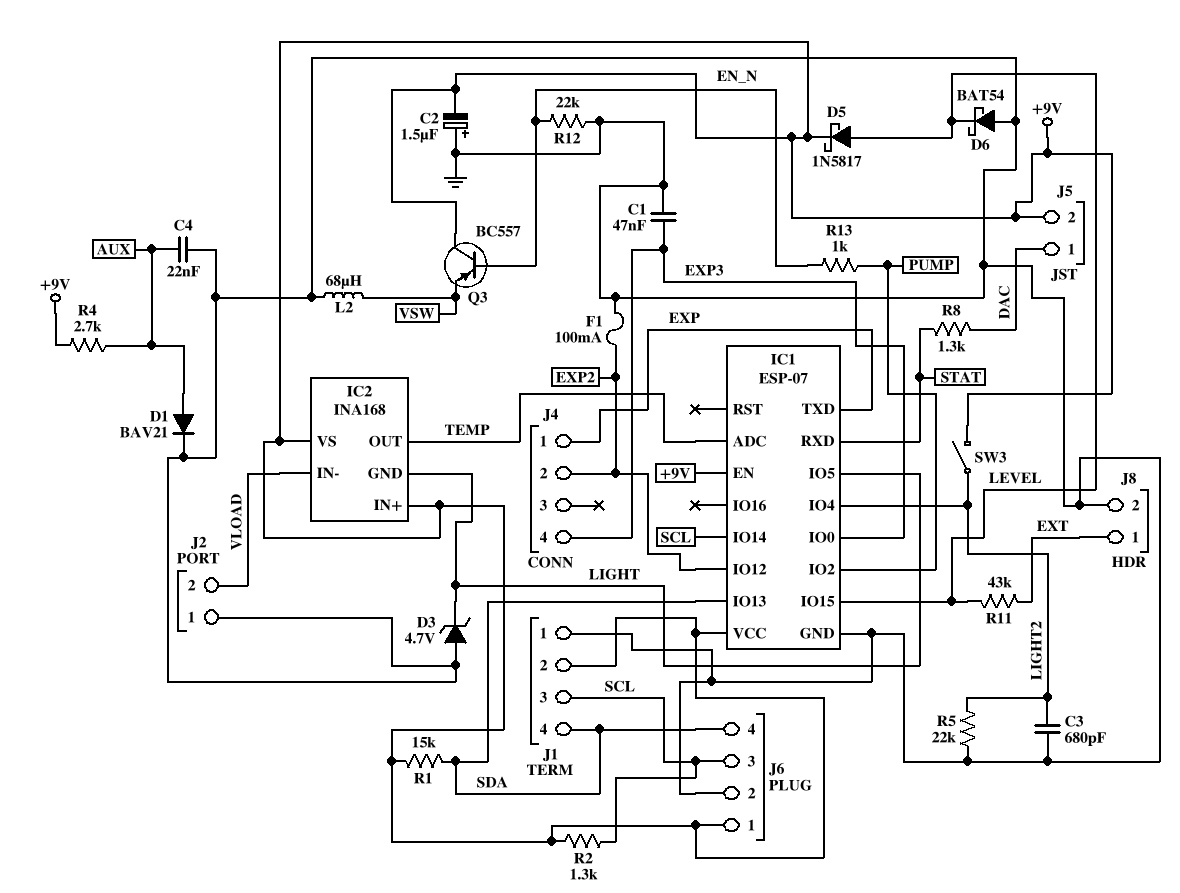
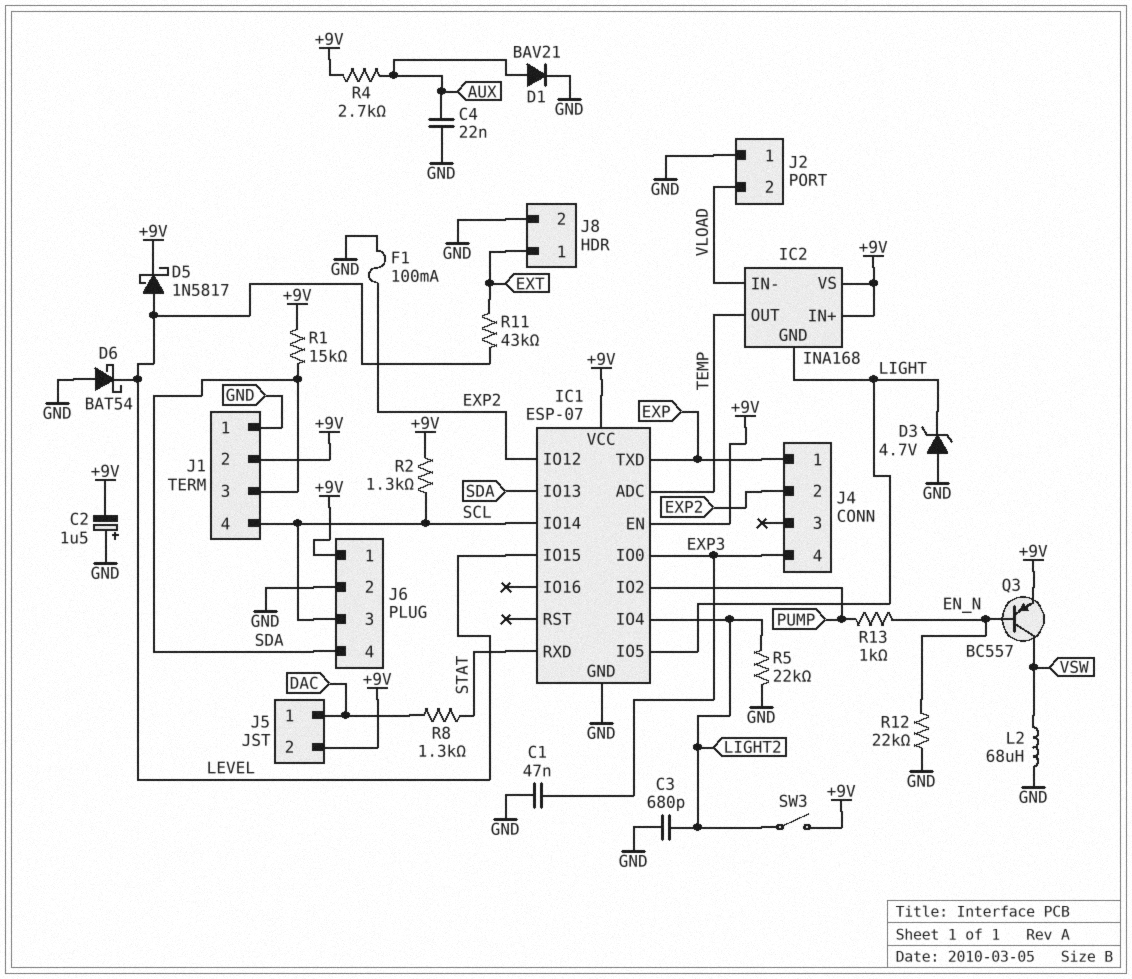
J1 pin 3: SCL -> SDA
J1 pin 4: SDA -> SCL
Q3: PNP BC557 (B EN_N, C +9V, E VSW) -> PNP BC557 (B EN_N, C VSW, E +9V)

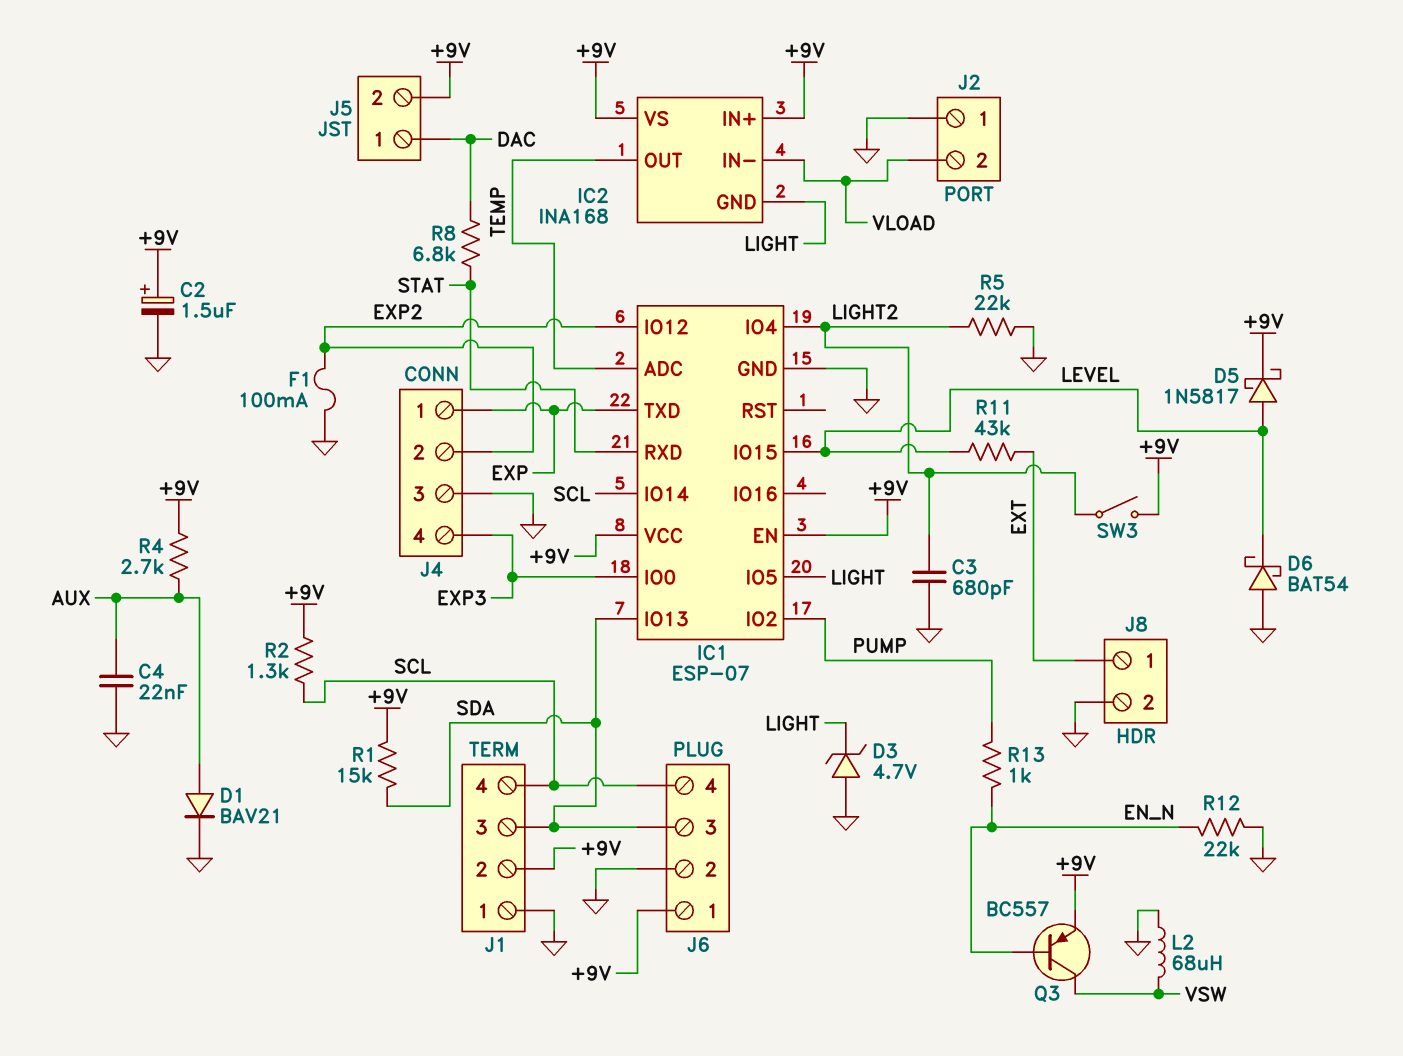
C1: 47nF (EXP3, GND) -> none
C2: 1.5uF (plus GND, minus +9V) -> 1.5uF (plus +9V, minus GND)
J4 pin 3: none -> GND
J6 pin 3: SCL -> SDA
J6 pin 4: SDA -> SCL
R8: 1.3k (DAC, STAT) -> 6.8k (DAC, STAT)

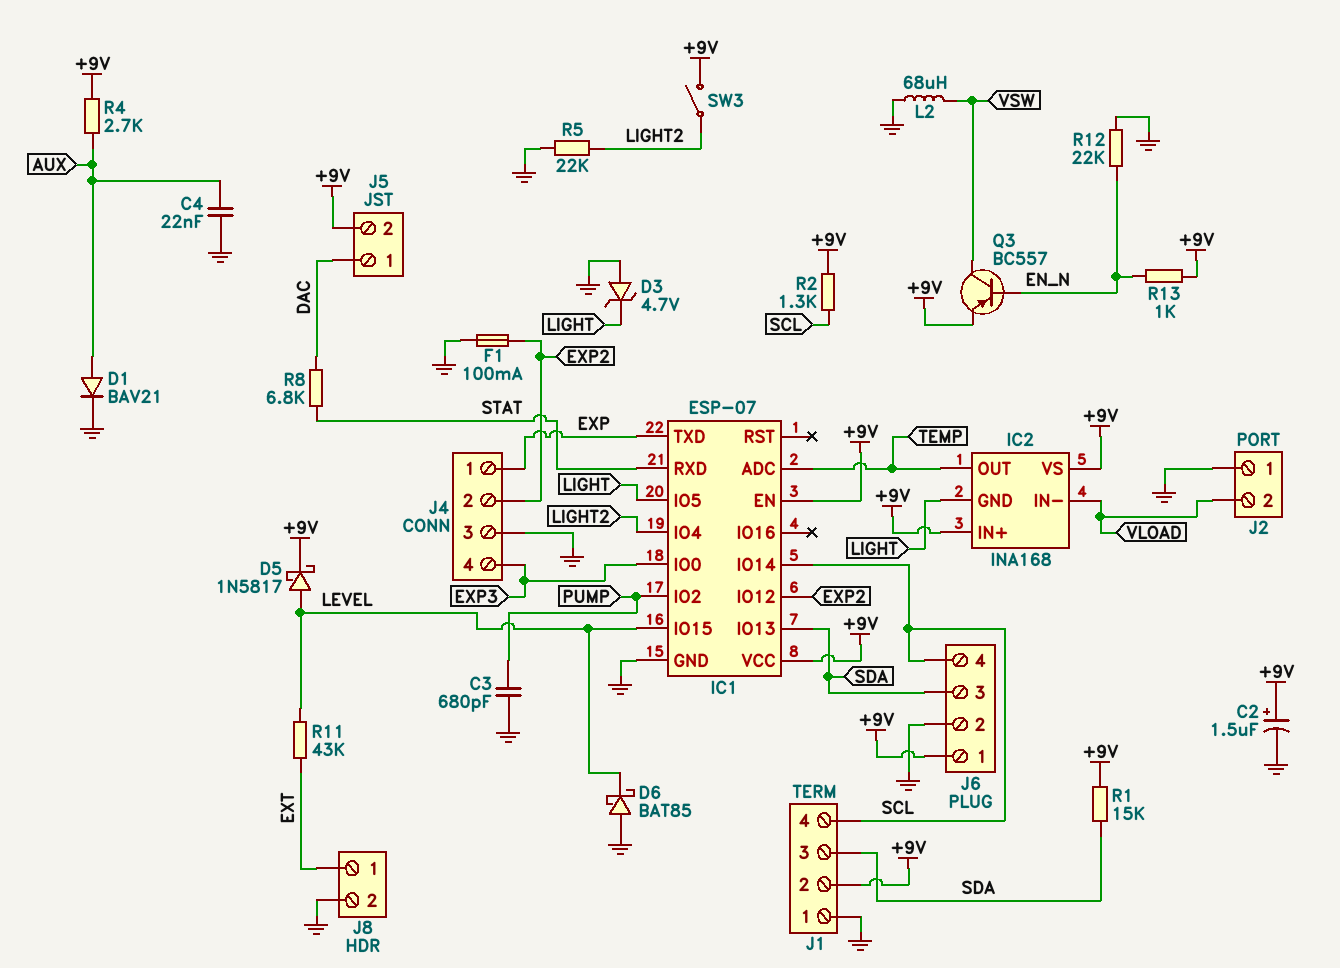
C3: 680pF (GND, LIGHT2) -> 680pF (GND, PUMP)
D6: schottky BAT54 (A GND, K LEVEL) -> schottky BAT85 (A GND, K LEVEL)
R13: 1k (EN_N, PUMP) -> 1k (+9V, EN_N)

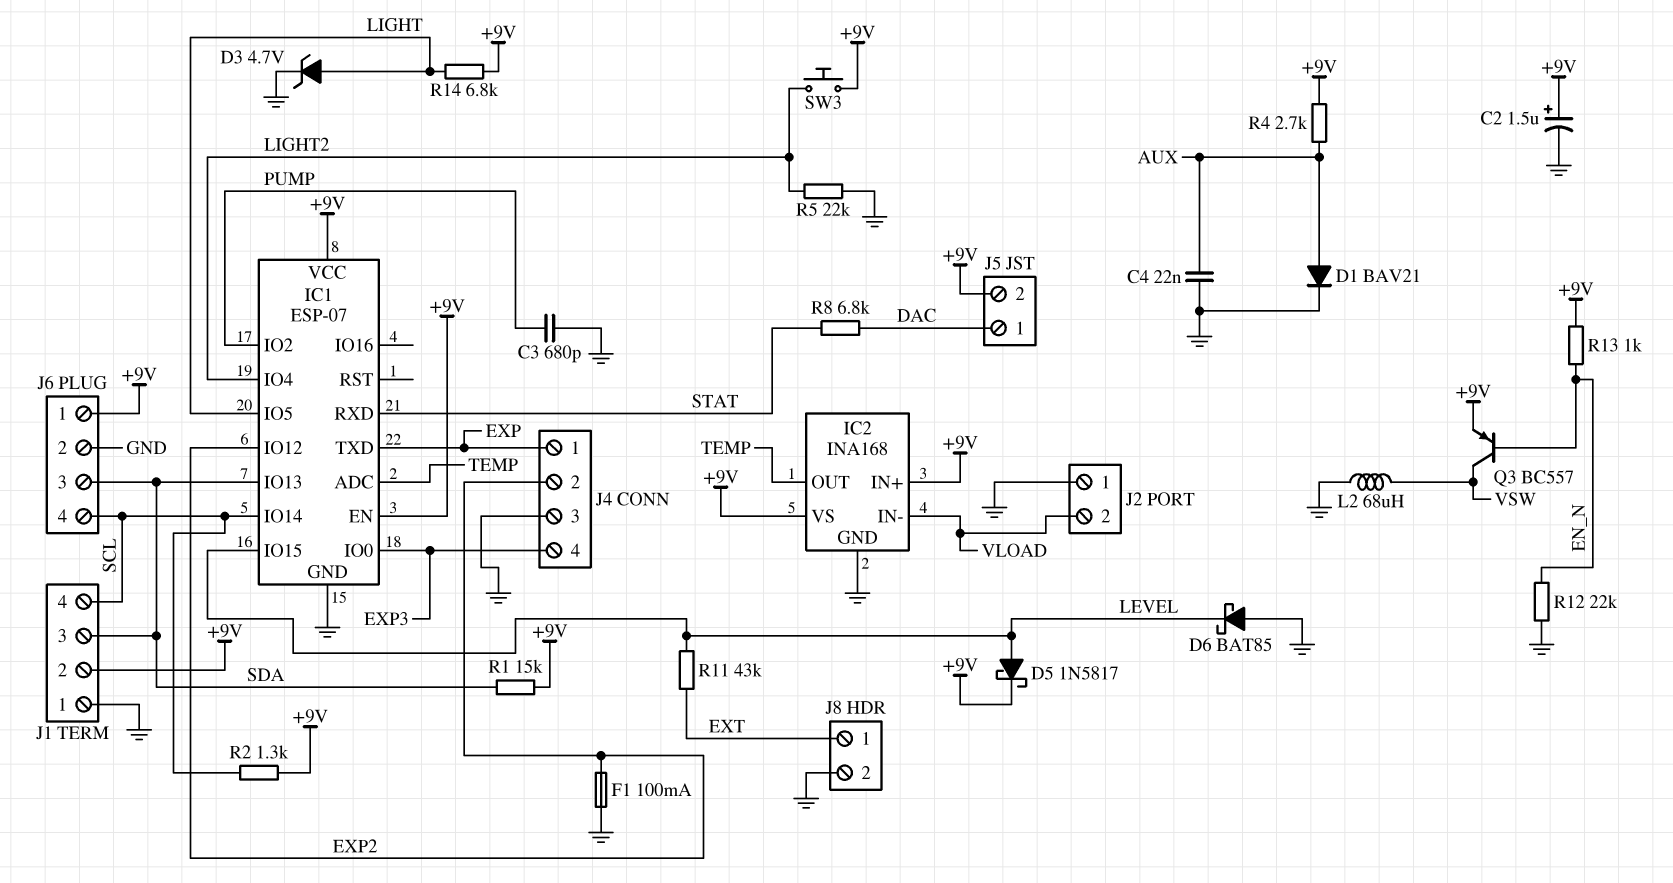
D3: zener 4.7V (A GND, K LIGHT) -> zener 4.7V (A LIGHT, K GND)
IC2 pin GND: LIGHT -> GND
R14: none -> 6.8k (+9V, LIGHT)
SW3: switch (+9V, LIGHT2) -> button (+9V, LIGHT2)

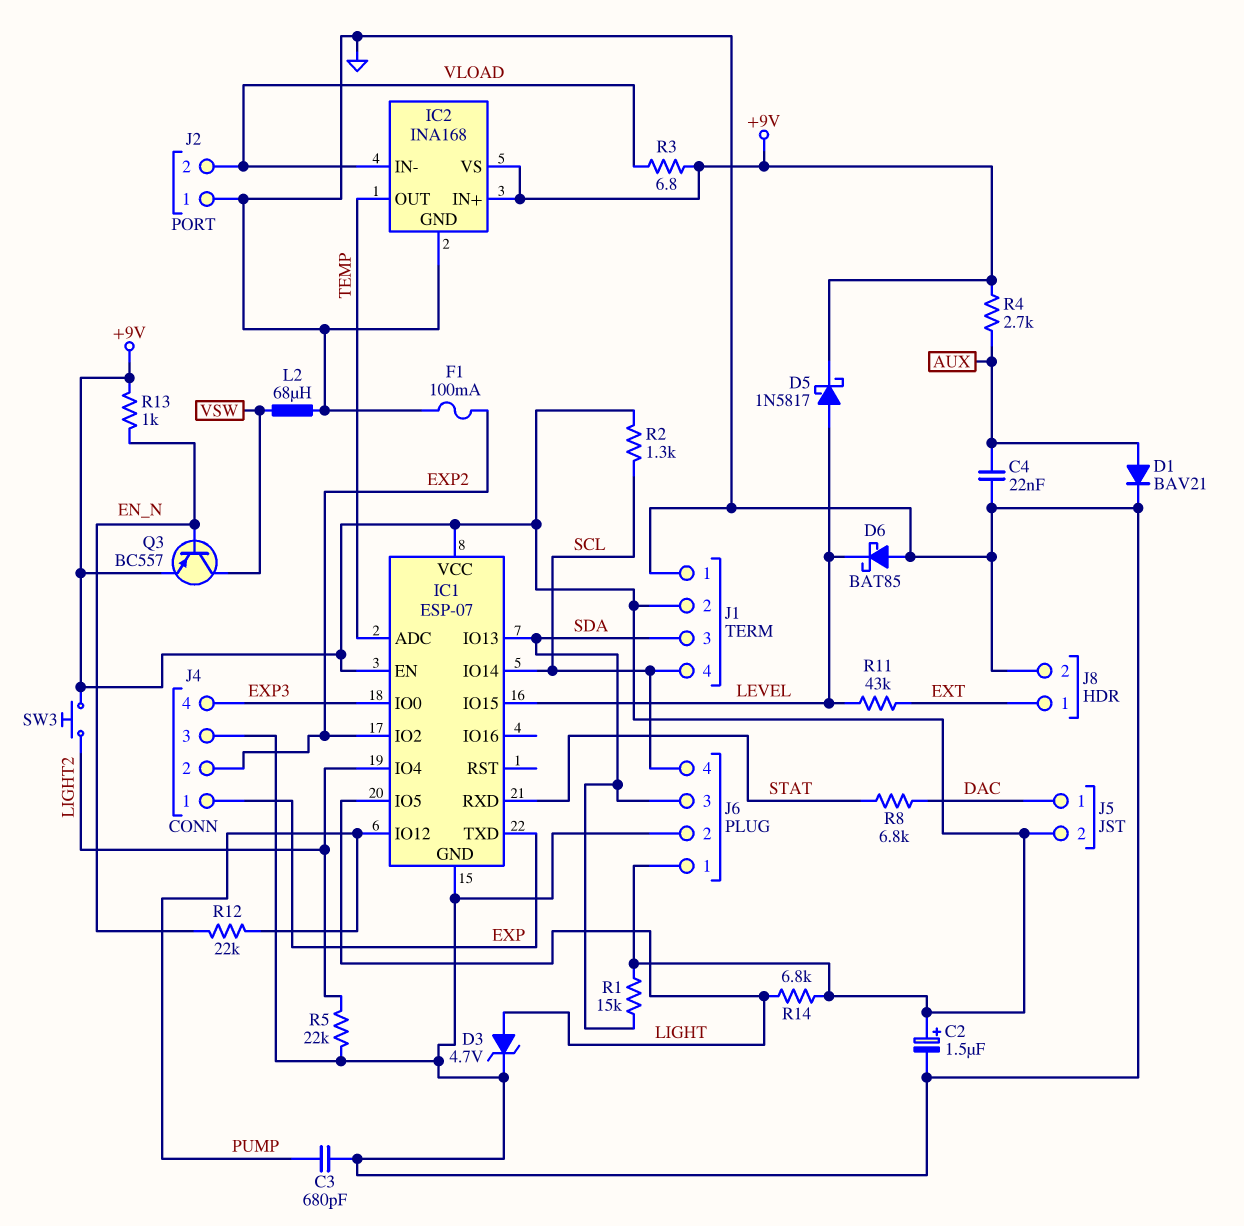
IC1 pin IO2: PUMP -> EXP2
IC1 pin IO12: EXP2 -> PUMP
R3: none -> 6.8 (+9V, VLOAD)
R12: 22k (EN_N, GND) -> 22k (EN_N, PUMP)

